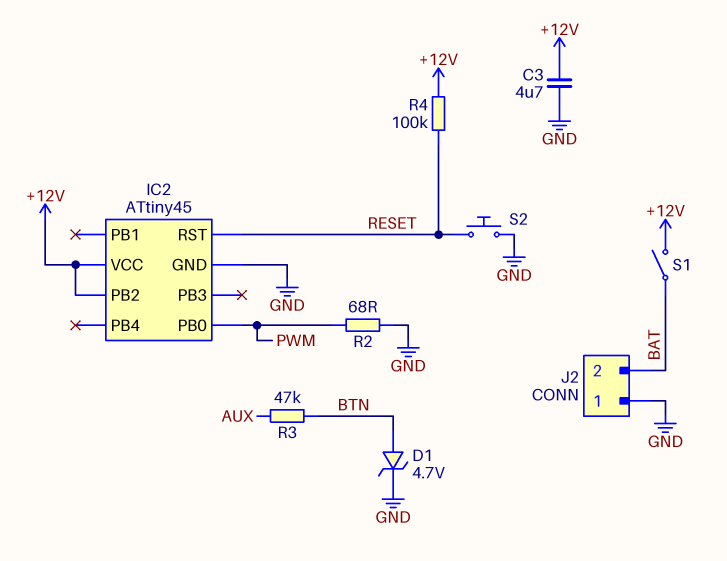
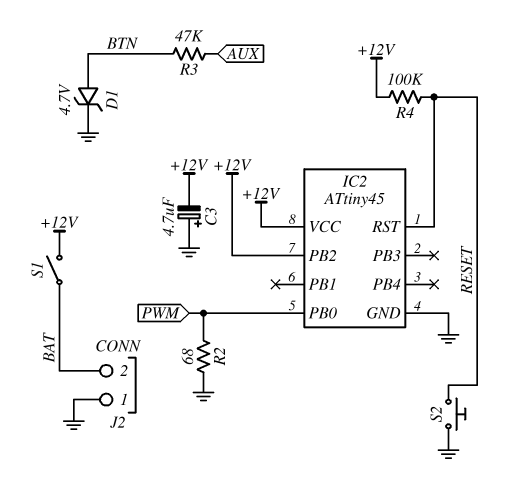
C3: 4.7uF (+12V, GND) -> 4.7uF (plus GND, minus +12V)

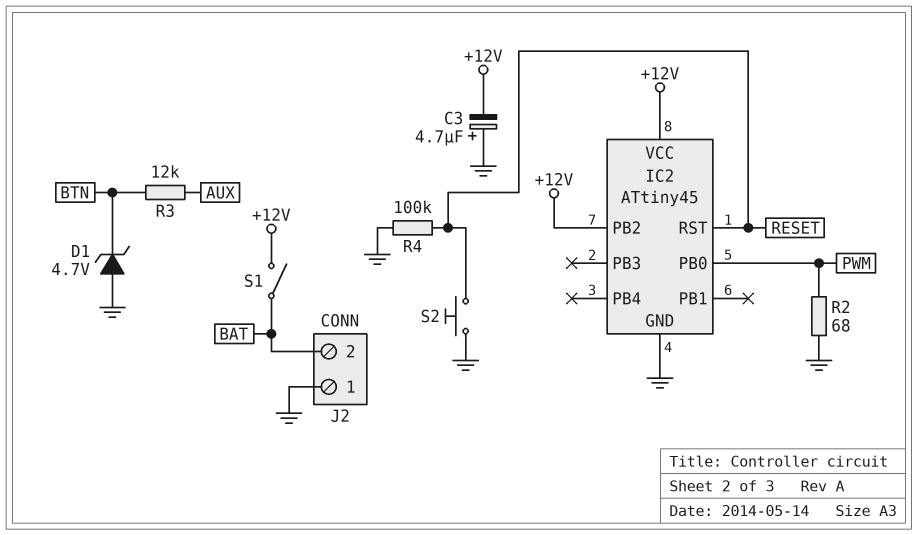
D1: zener 4.7V (A BTN, K GND) -> zener 4.7V (A GND, K BTN)
R3: 47k (AUX, BTN) -> 12k (AUX, BTN)
R4: 100k (+12V, RESET) -> 100k (GND, RESET)

